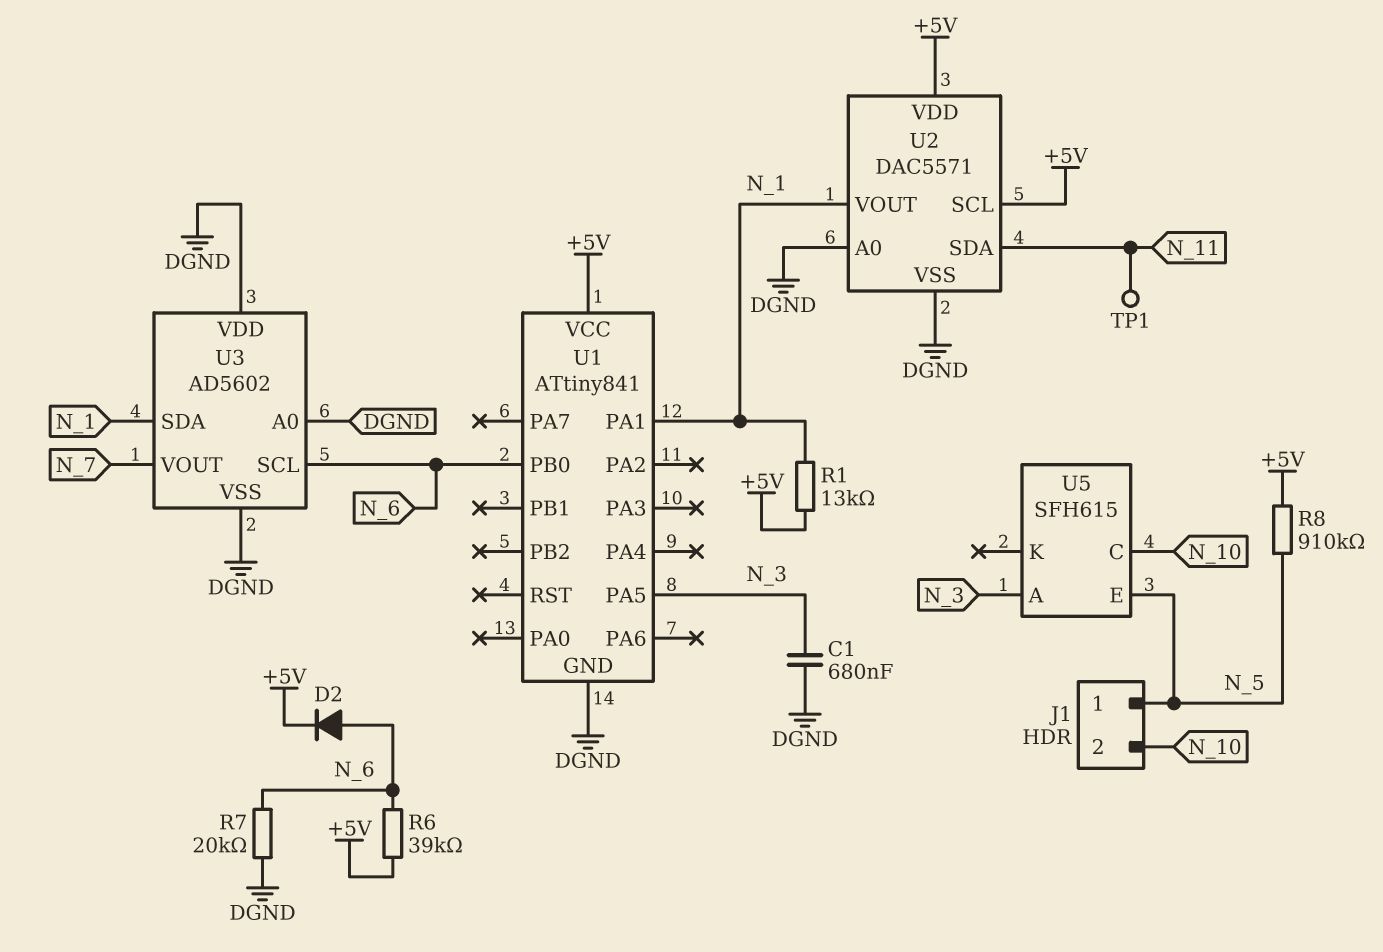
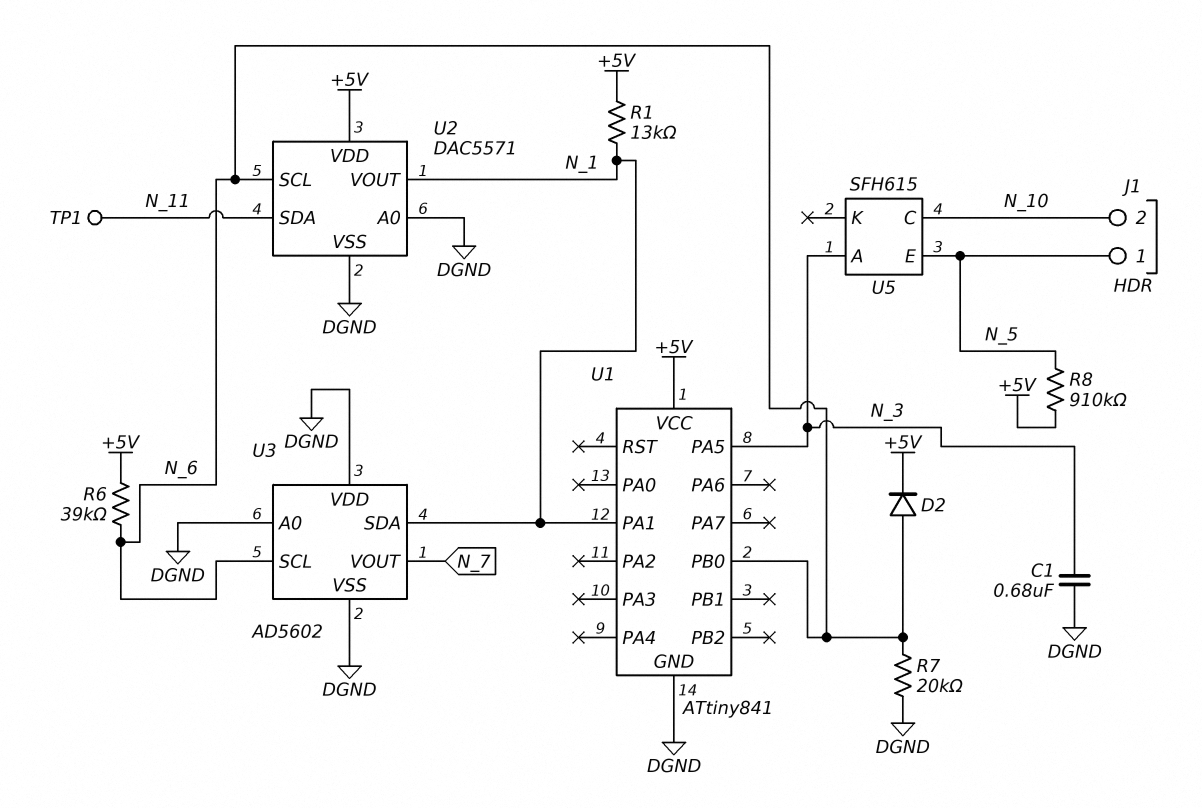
U2 pin SCL: +5V -> N_6

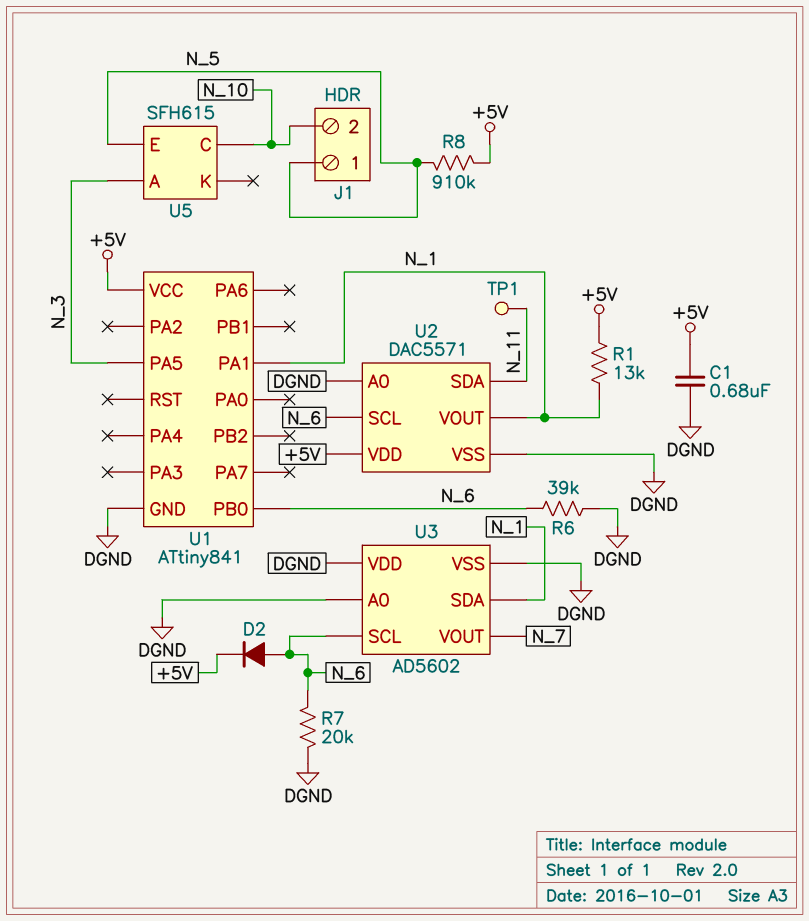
C1: 680nF (DGND, N_3) -> 680nF (+5V, DGND)
R6: 39k (+5V, N_6) -> 39k (DGND, N_6)

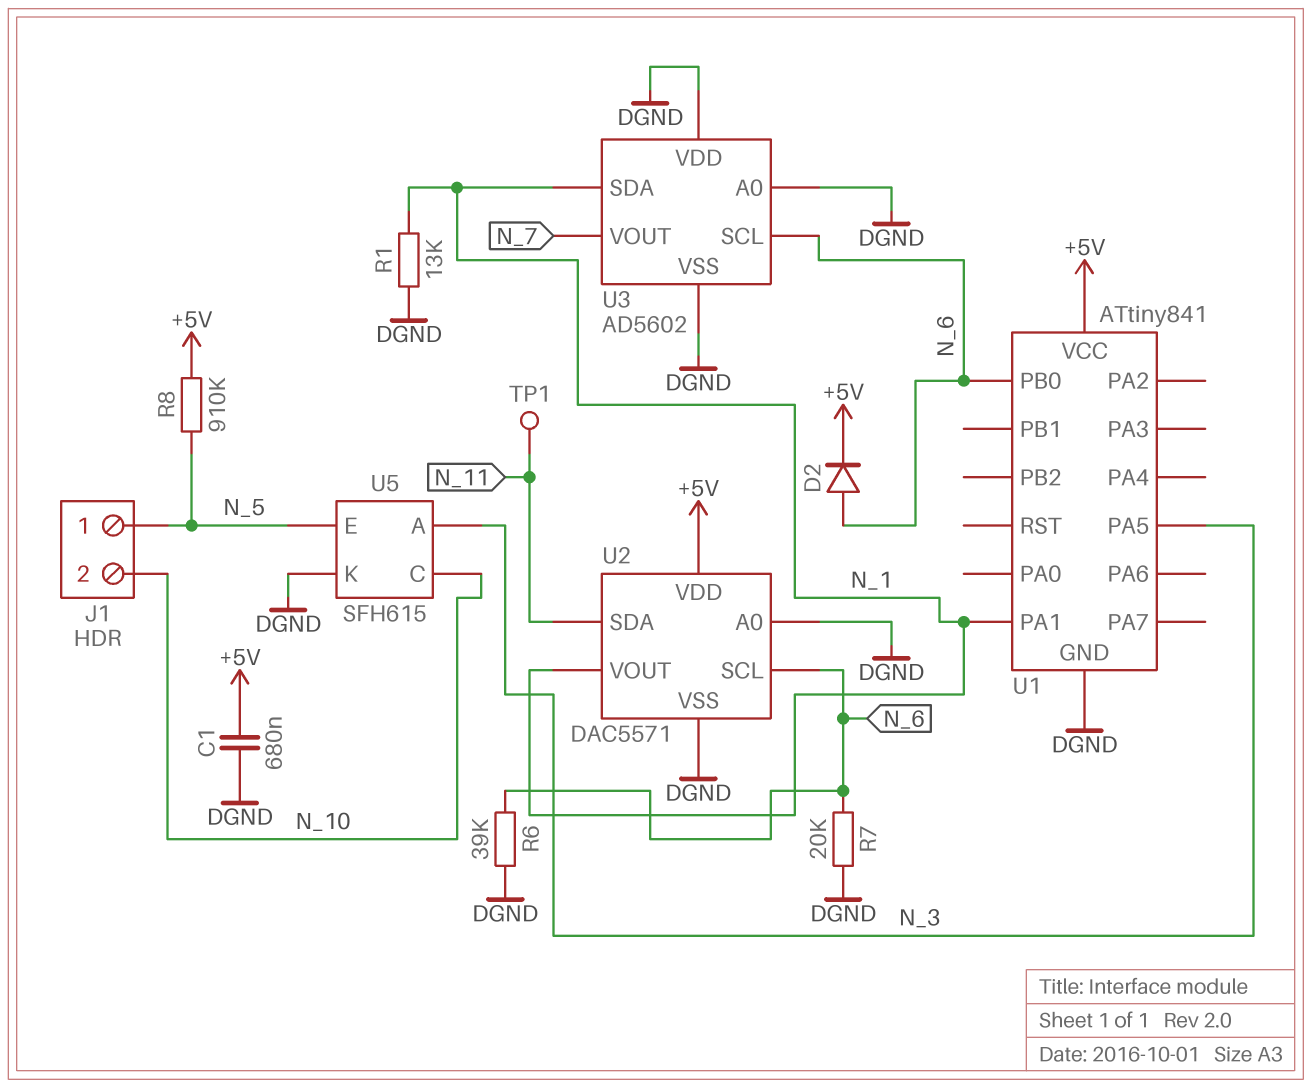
R1: 13k (+5V, N_1) -> 13k (DGND, N_1)
U5 pin K: none -> DGND

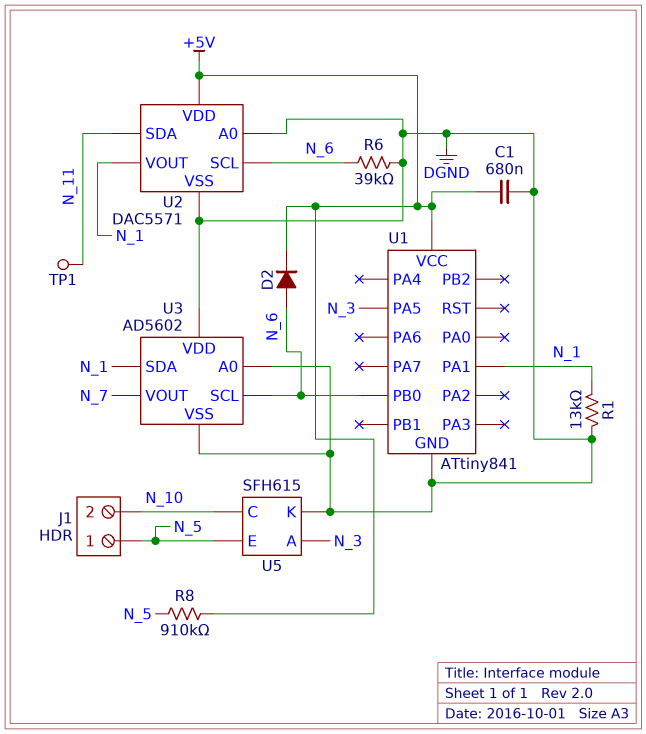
R7: 20k (DGND, N_6) -> none

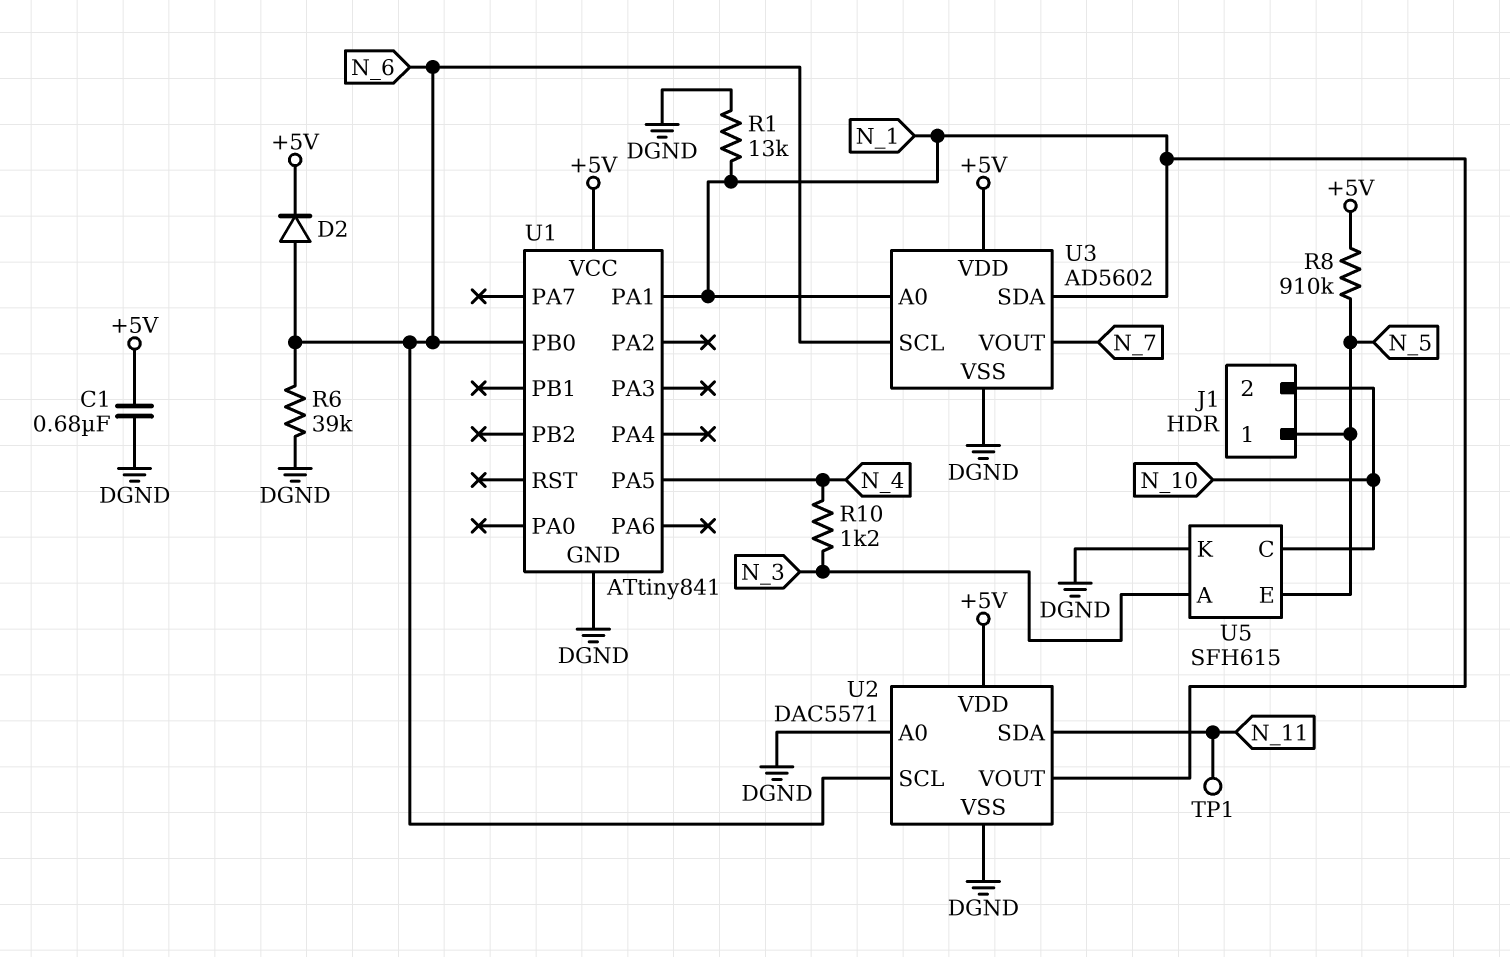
R10: none -> 1.2k (N_3, N_4)
U1 pin PA5: N_3 -> N_4
U3 pin A0: DGND -> N_1
U3 pin VDD: DGND -> +5V

